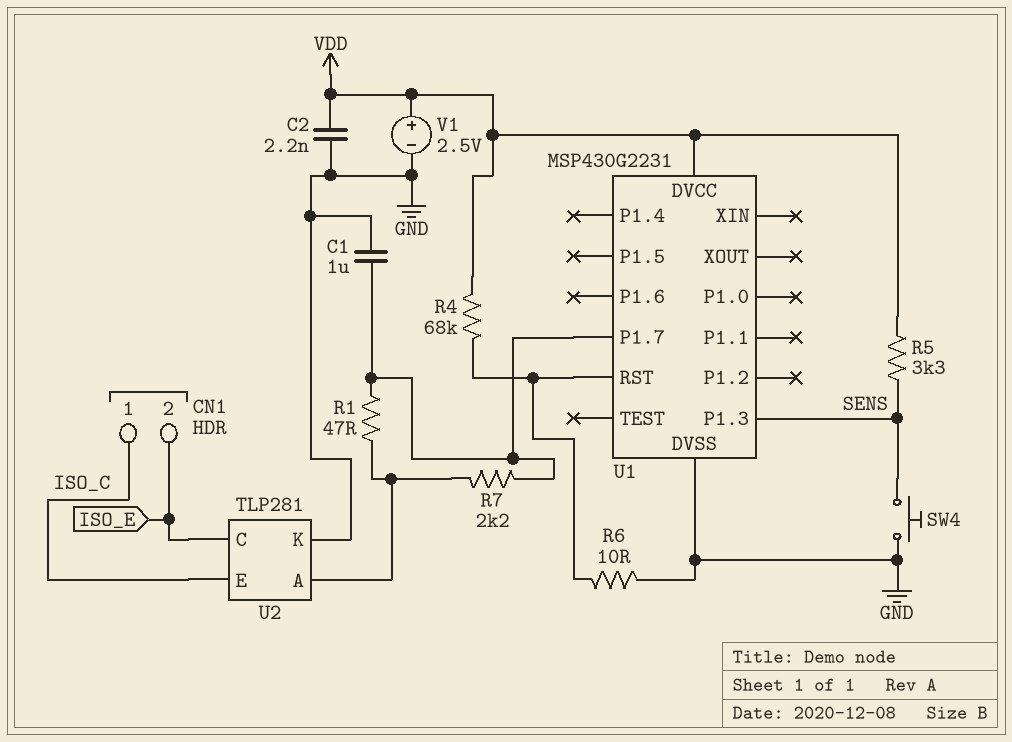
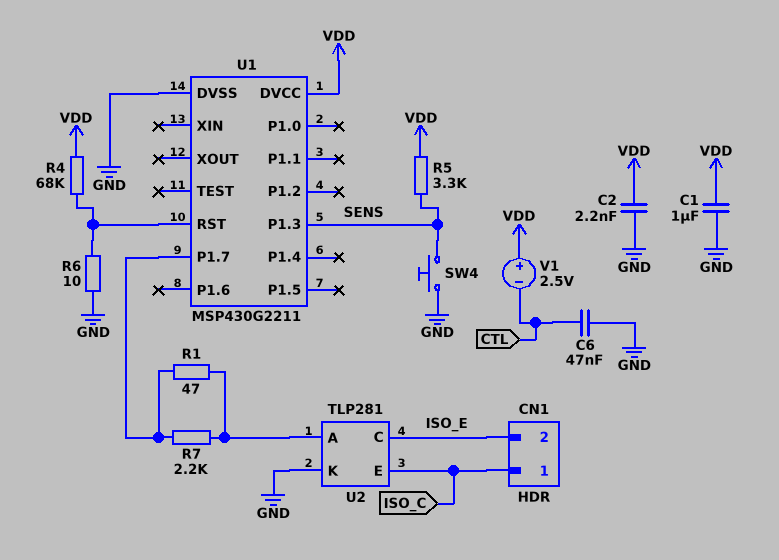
C1: 1uF (GND, U1/P1.7) -> 1uF (GND, VDD)
C6: none -> 47nF (CTL, GND)
U1: MSP430G2231 -> MSP430G2211
V1: 2.5V (plus VDD, minus GND) -> 2.5V (plus VDD, minus CTL)

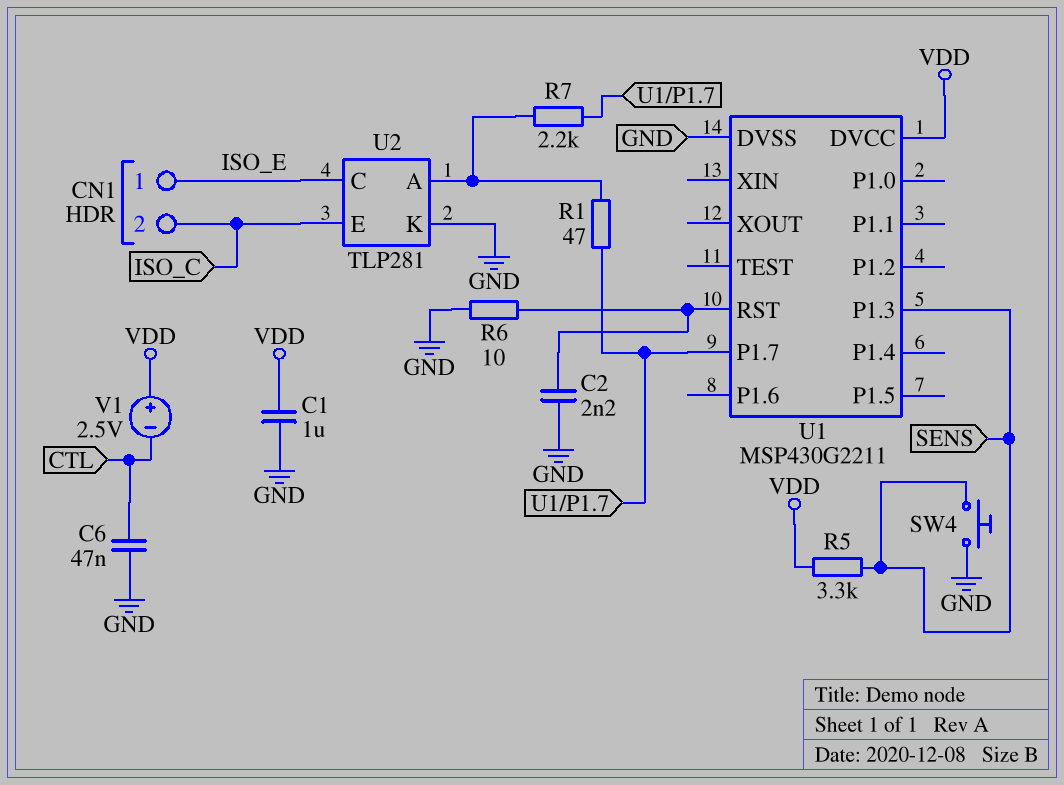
C2: 2.2nF (GND, VDD) -> 2.2nF (GND, U1/RST)
CN1 pin 1: ISO_C -> ISO_E
CN1 pin 2: ISO_E -> ISO_C
R4: 68k (U1/RST, VDD) -> none

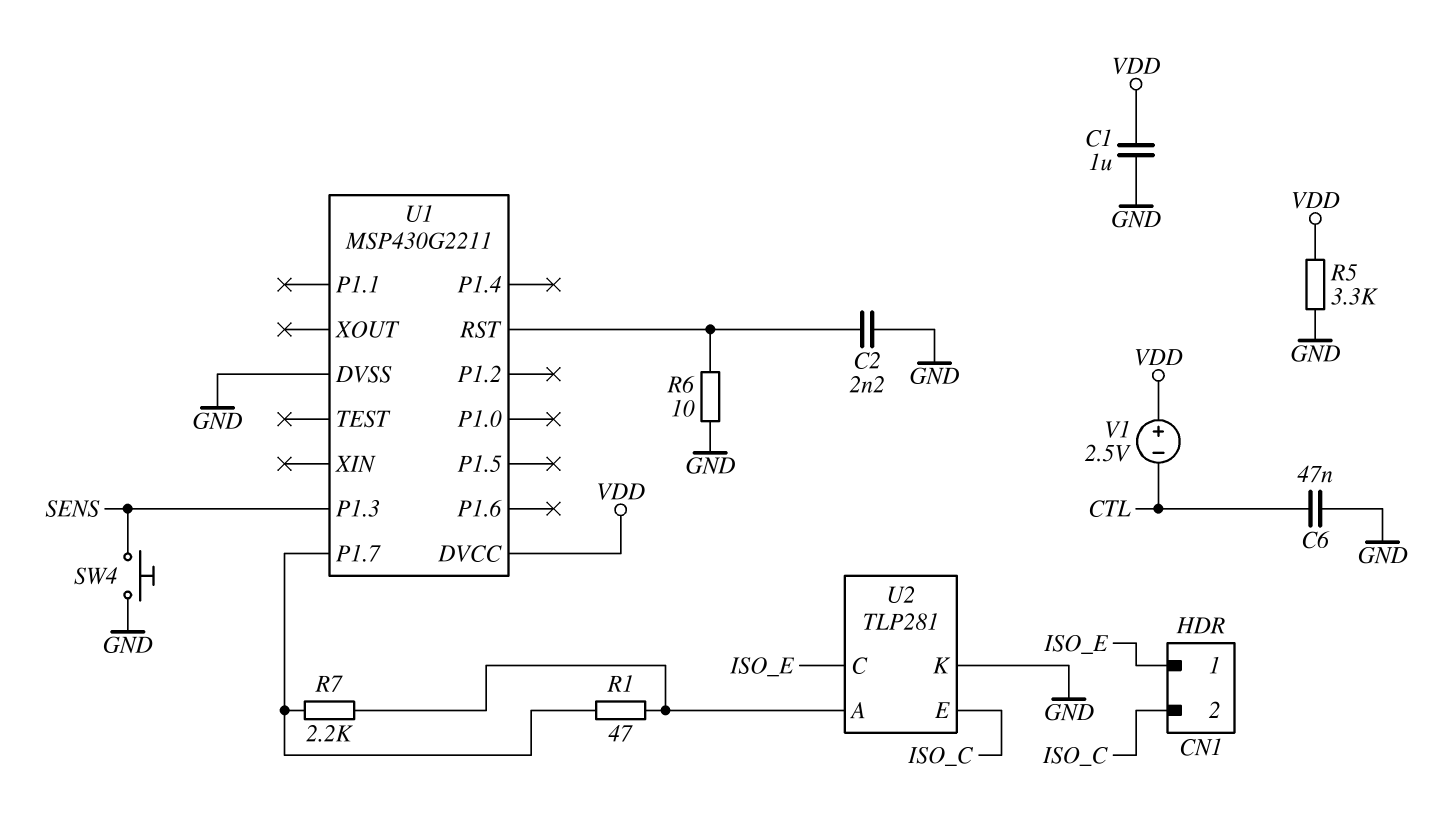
R5: 3.3k (SENS, VDD) -> 3.3k (GND, VDD)

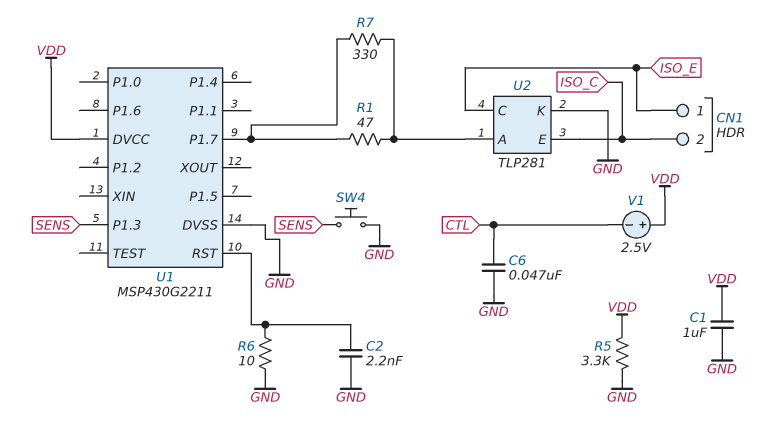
R7: 2.2k (U1/P1.7, U2/A) -> 330 (U1/P1.7, U2/A)

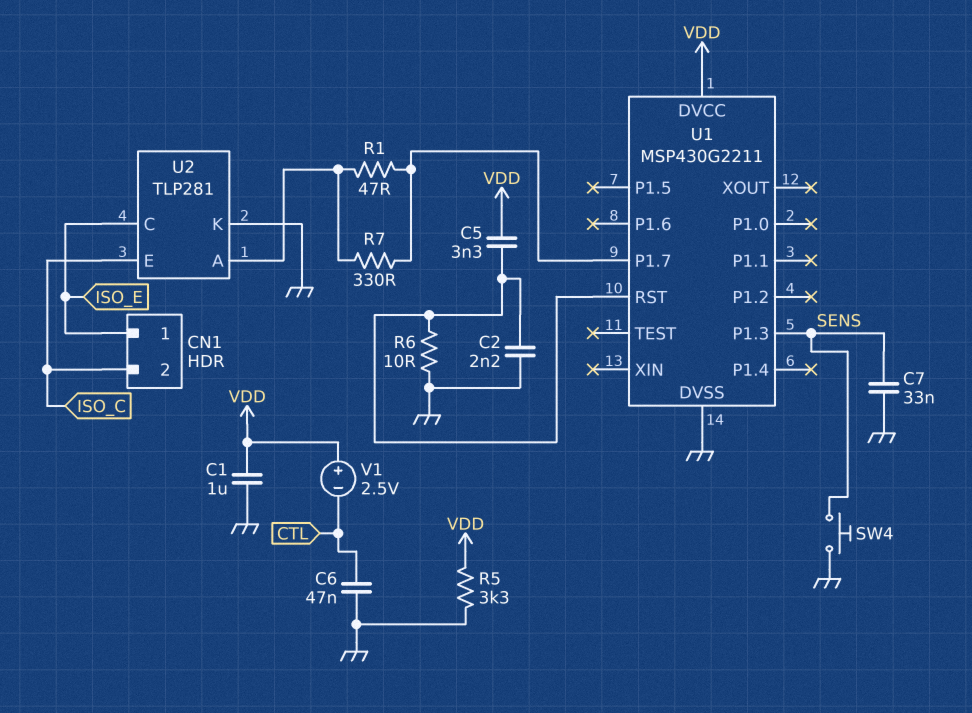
C5: none -> 3.3nF (U1/RST, VDD)
C7: none -> 33nF (GND, SENS)

